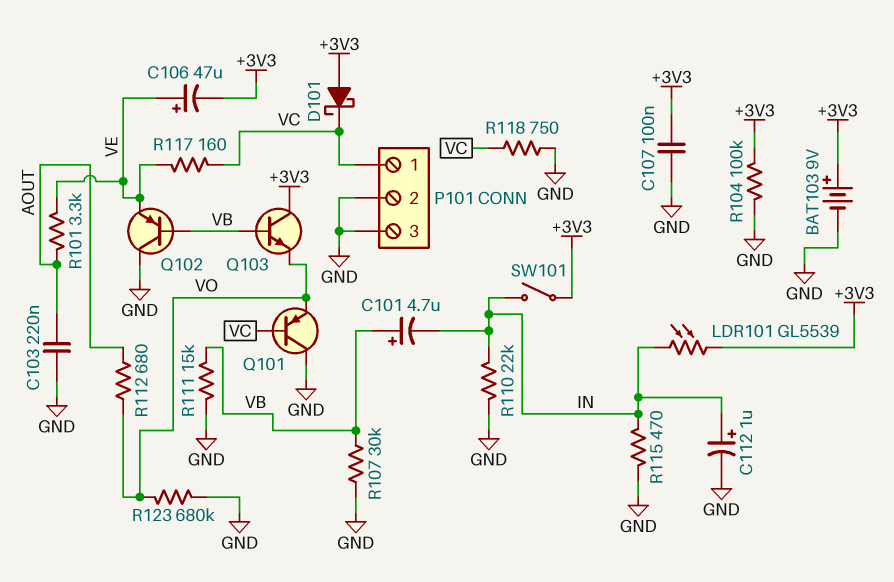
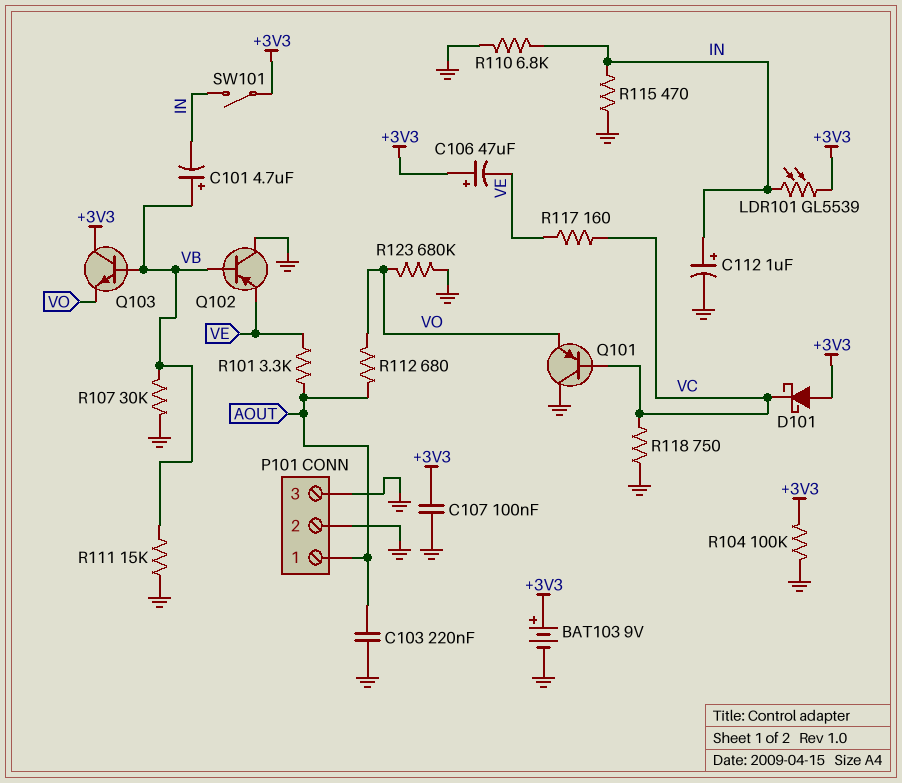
C106: 47uF (plus VE, minus +3V3) -> 47uF (plus +3V3, minus VE)
P101 pin 1: VC -> AOUT
R110: 22k (GND, IN) -> 6.8k (GND, IN)

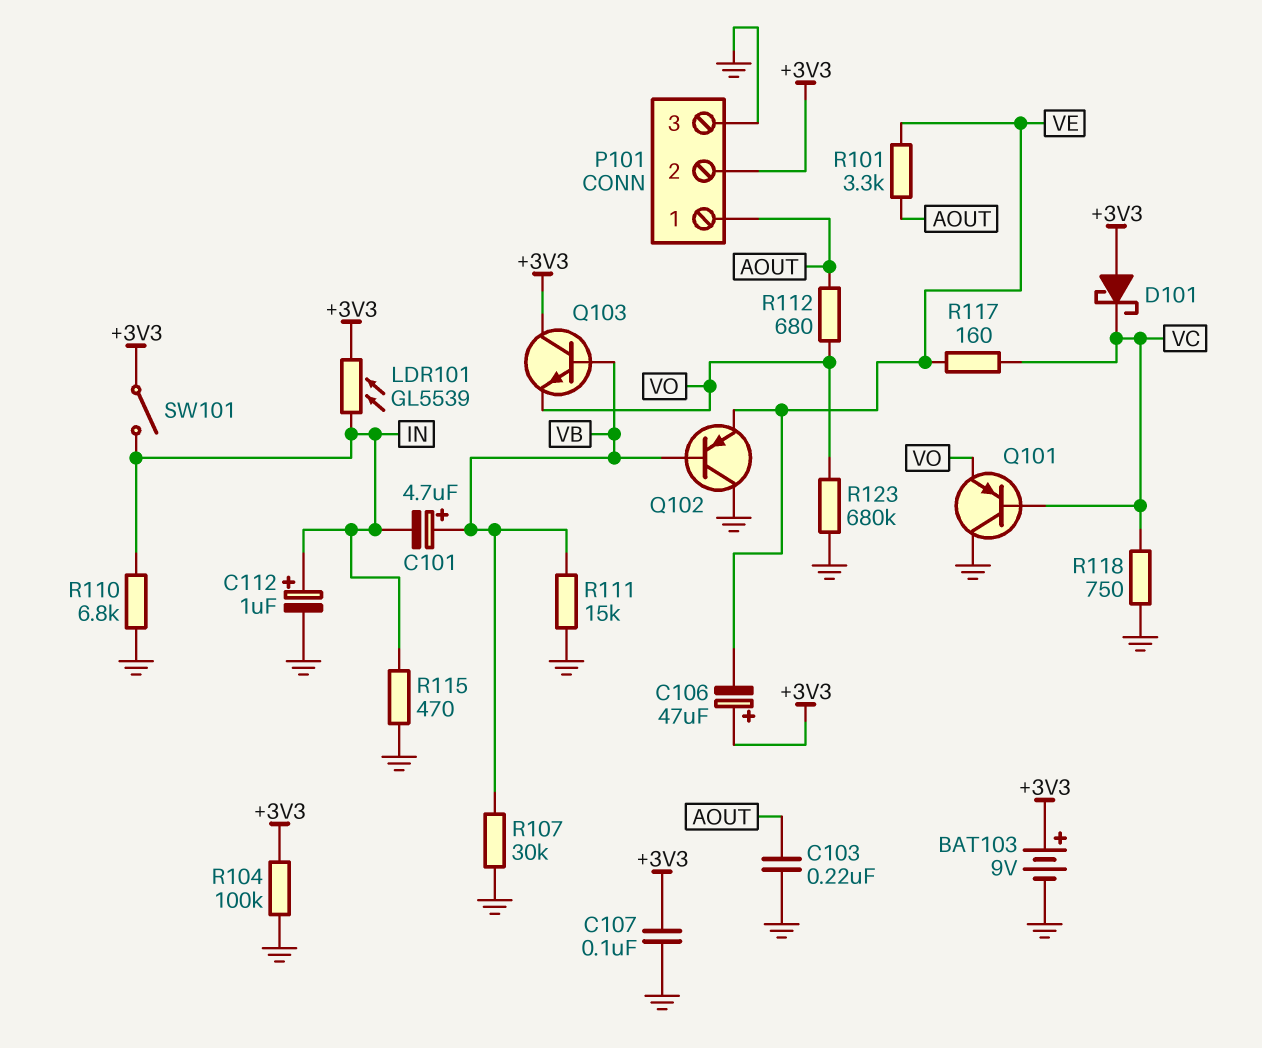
P101 pin 2: GND -> +3V3

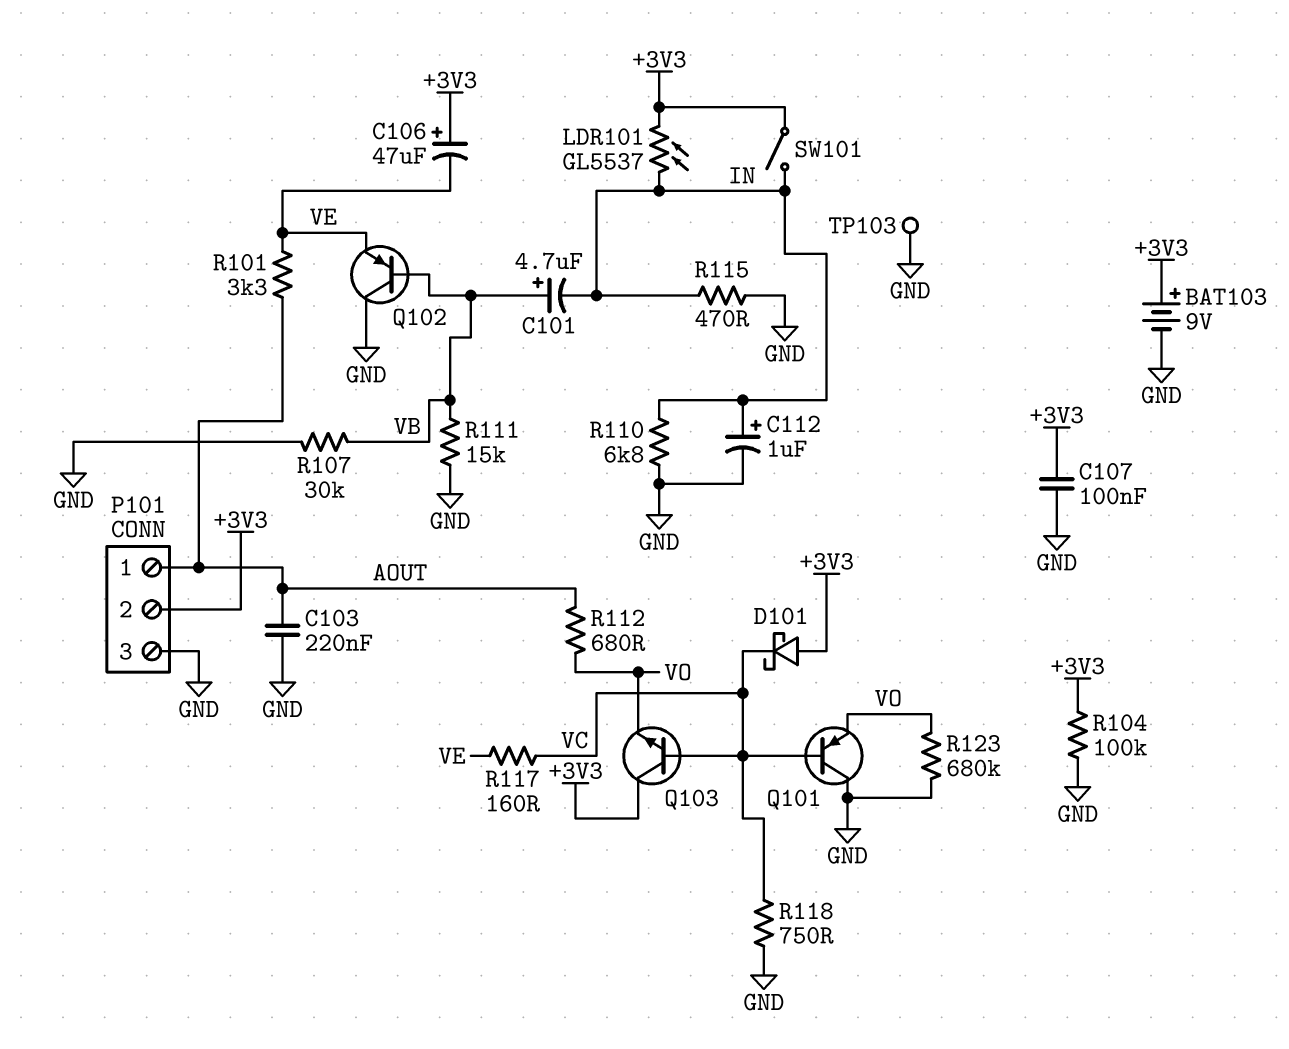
LDR101: GL5539 (+3V3, IN) -> GL5537 (+3V3, IN)
Q103: NPN (B VB, C +3V3, E VO) -> NPN (B VC, C +3V3, E VO)
TP103: none -> test point (GND)

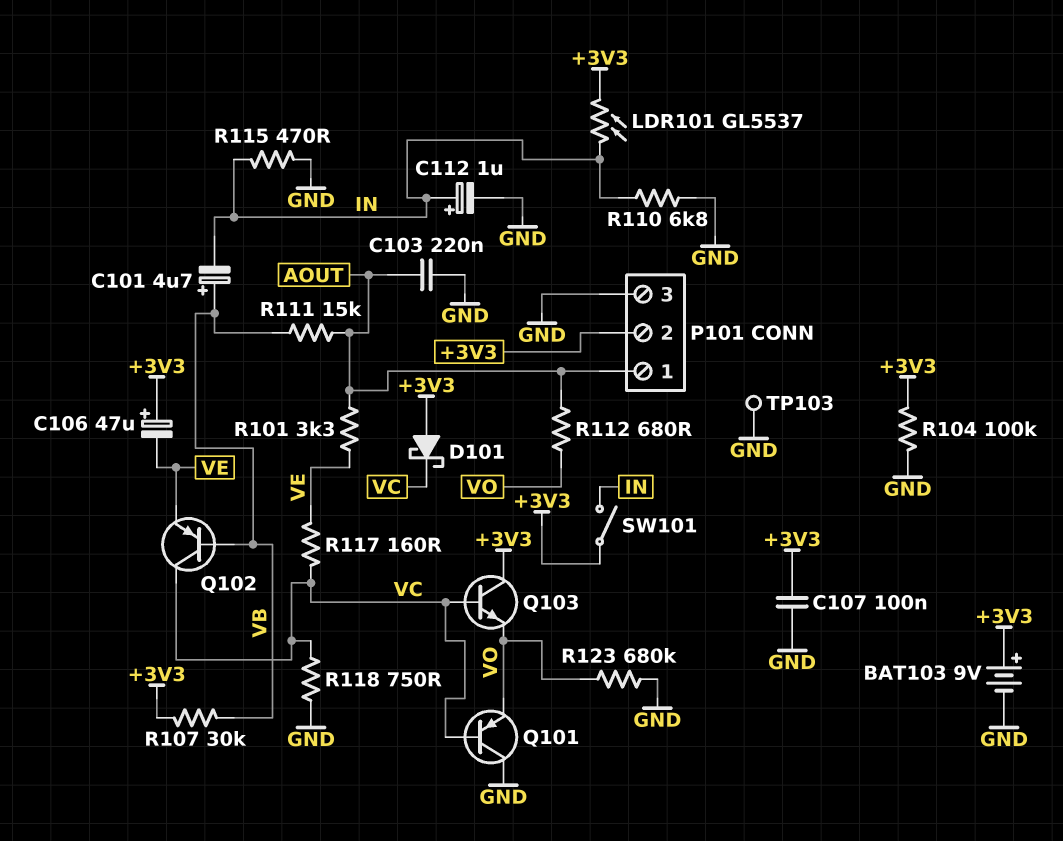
Q102: PNP (B VB, C GND, E VE) -> PNP (B VB, C VC, E VE)
R107: 30k (GND, VB) -> 30k (+3V3, VB)
R111: 15k (GND, VB) -> 15k (AOUT, VB)

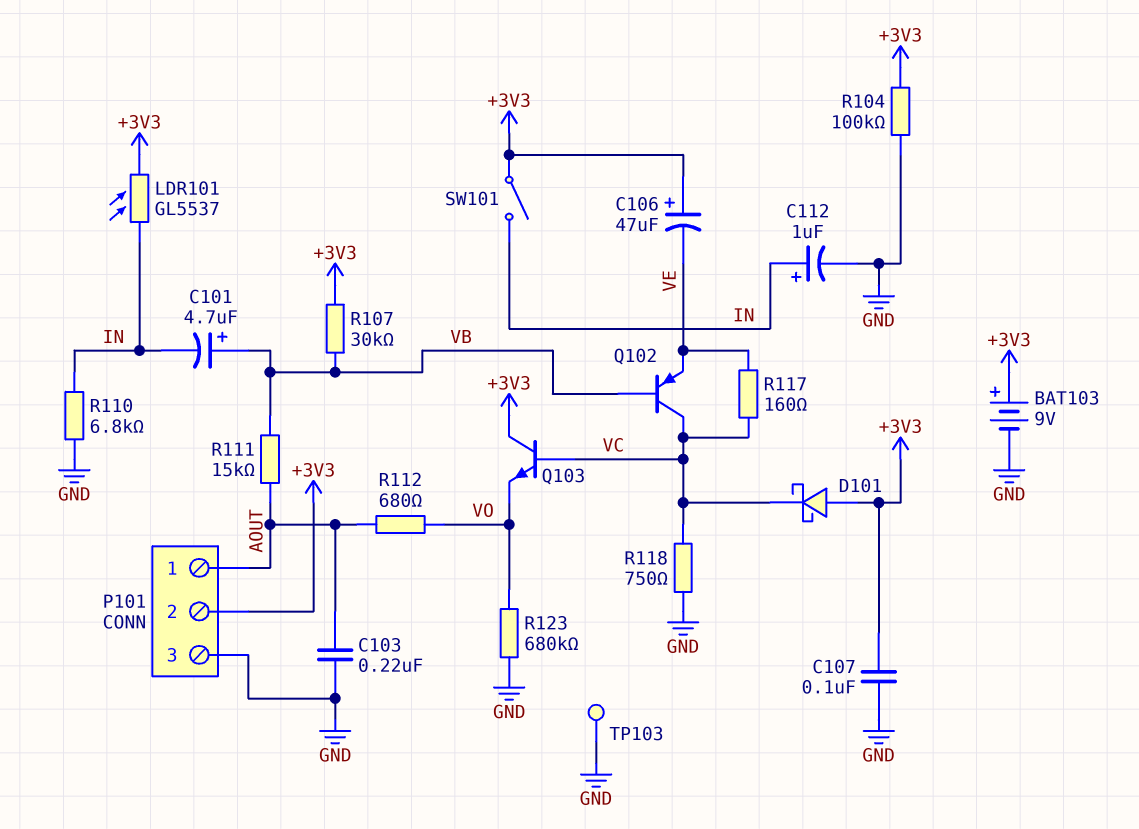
Q101: PNP (B VC, C GND, E VO) -> none
R101: 3.3k (AOUT, VE) -> none
R115: 470 (GND, IN) -> none

